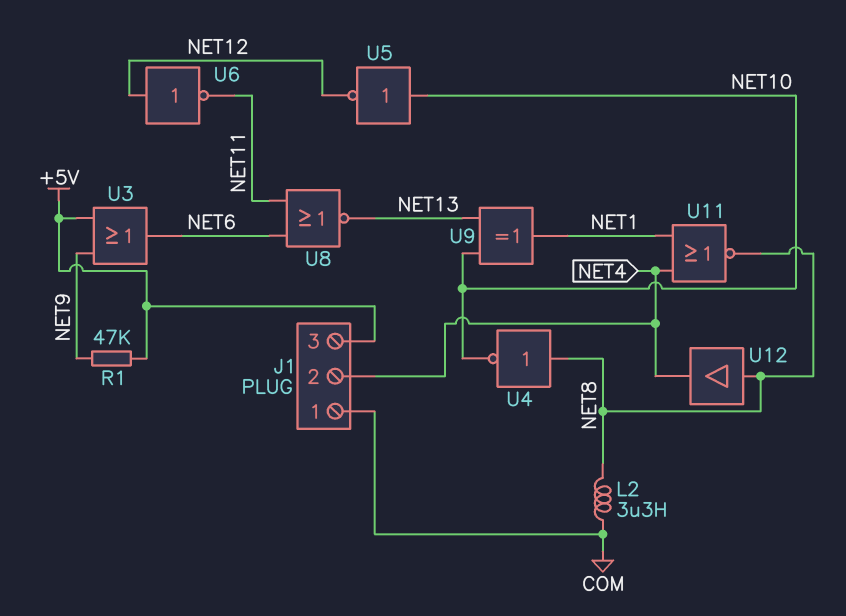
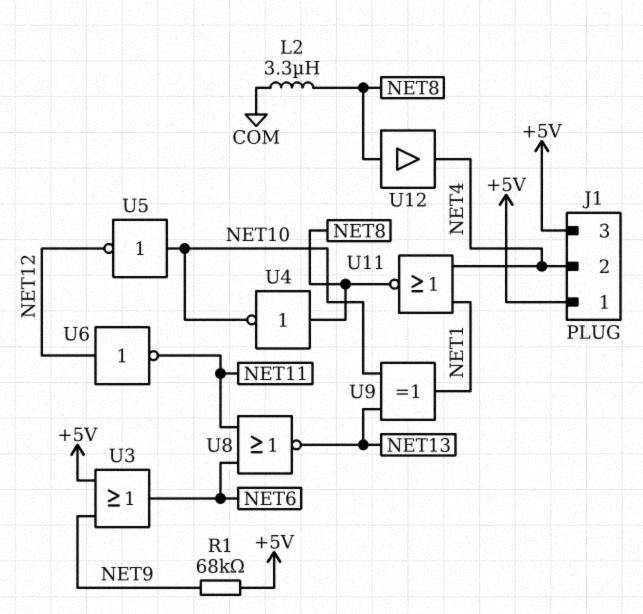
J1 pin 1: COM -> +5V
R1: 47k (+5V, NET9) -> 68k (+5V, NET9)

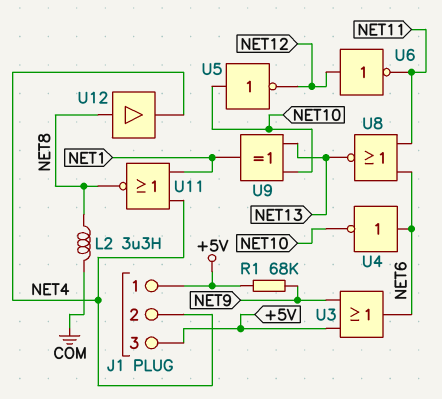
U4: NOT (in NET8, out NET10) -> NOT (in NET6, out NET10)

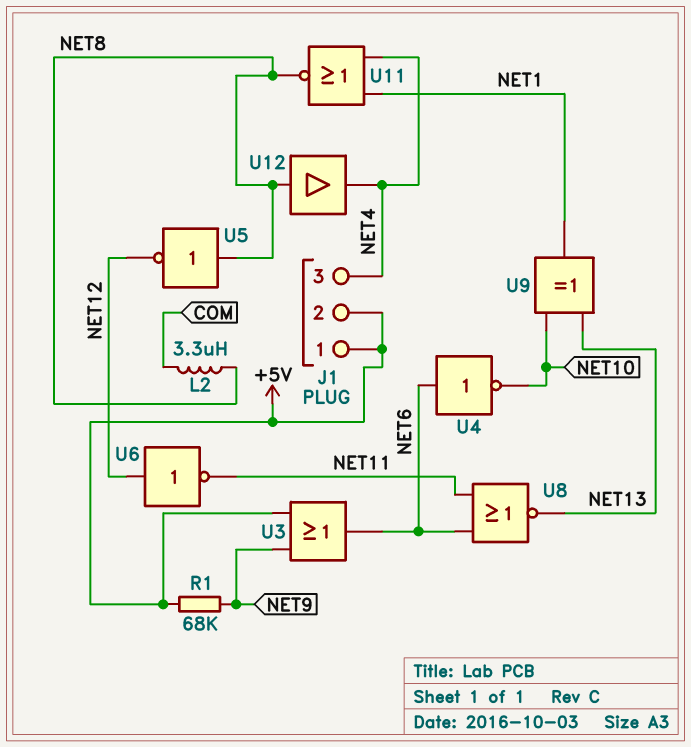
J1 pin 2: NET4 -> +5V
J1 pin 3: +5V -> NET4
U5: NOT (in NET10, out NET12) -> NOT (in NET8, out NET12)

